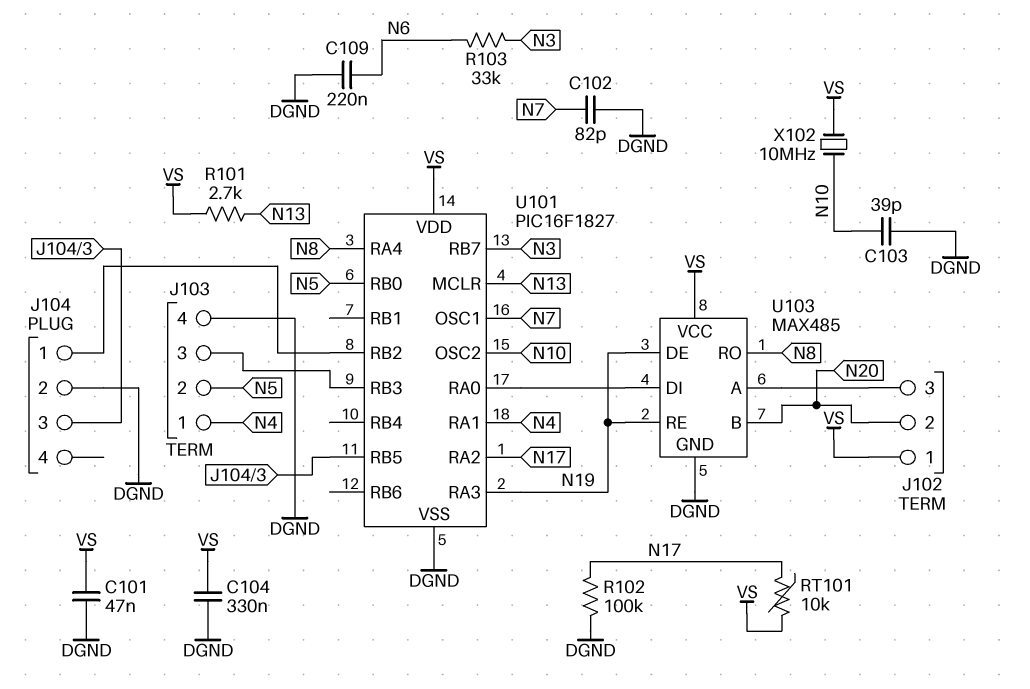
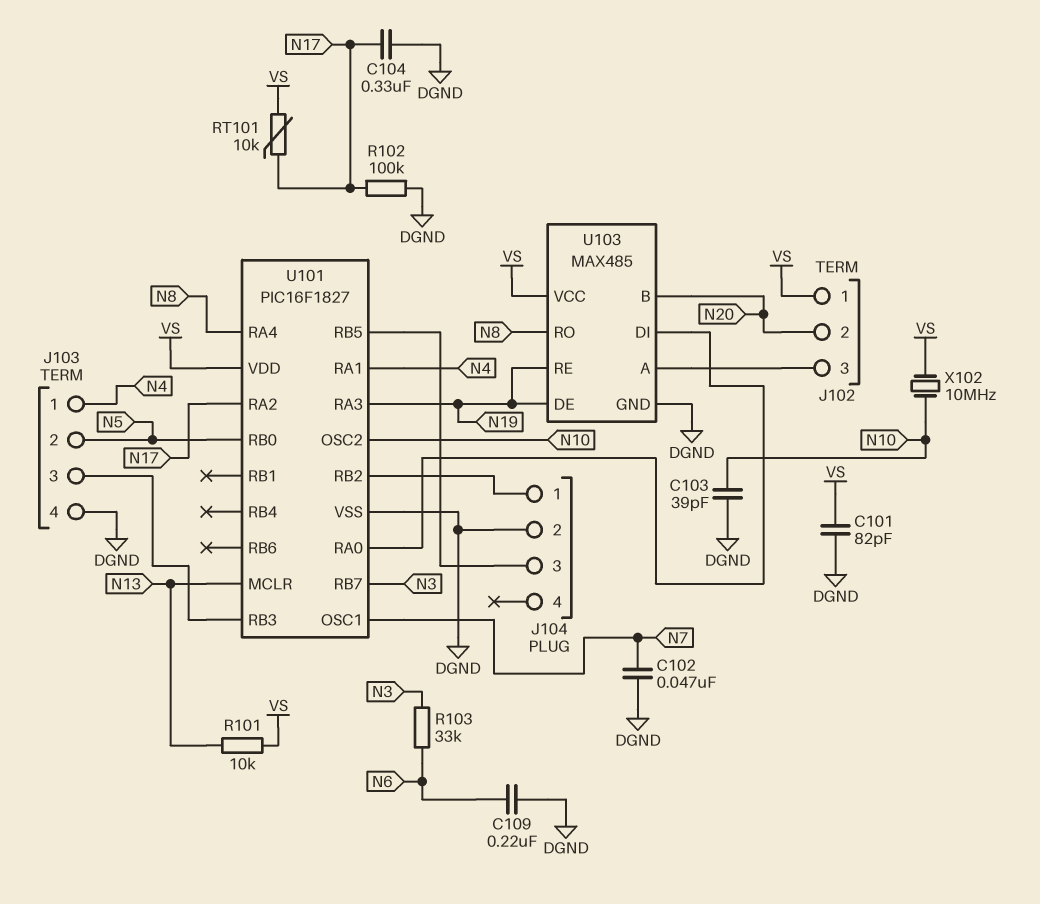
C101: 47nF (DGND, VS) -> 82pF (DGND, VS)
C102: 82pF (DGND, N7) -> 47nF (DGND, N7)
C104: 330nF (DGND, VS) -> 330nF (DGND, N17)
R101: 2.7k (N13, VS) -> 10k (N13, VS)

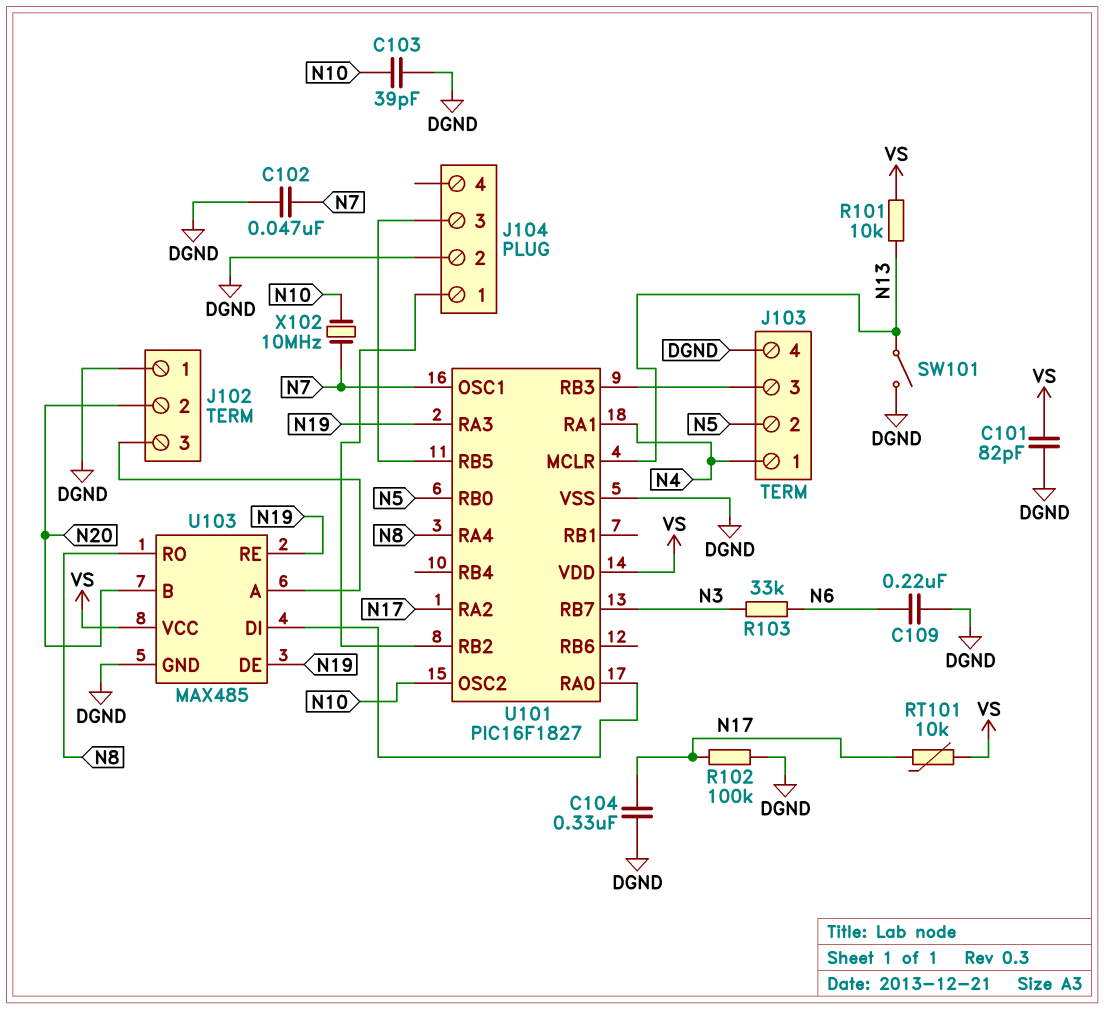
J102 pin 1: VS -> DGND
SW101: none -> switch (DGND, N13)
X102: 10MHz (N10, VS) -> 10MHz (N7, N10)

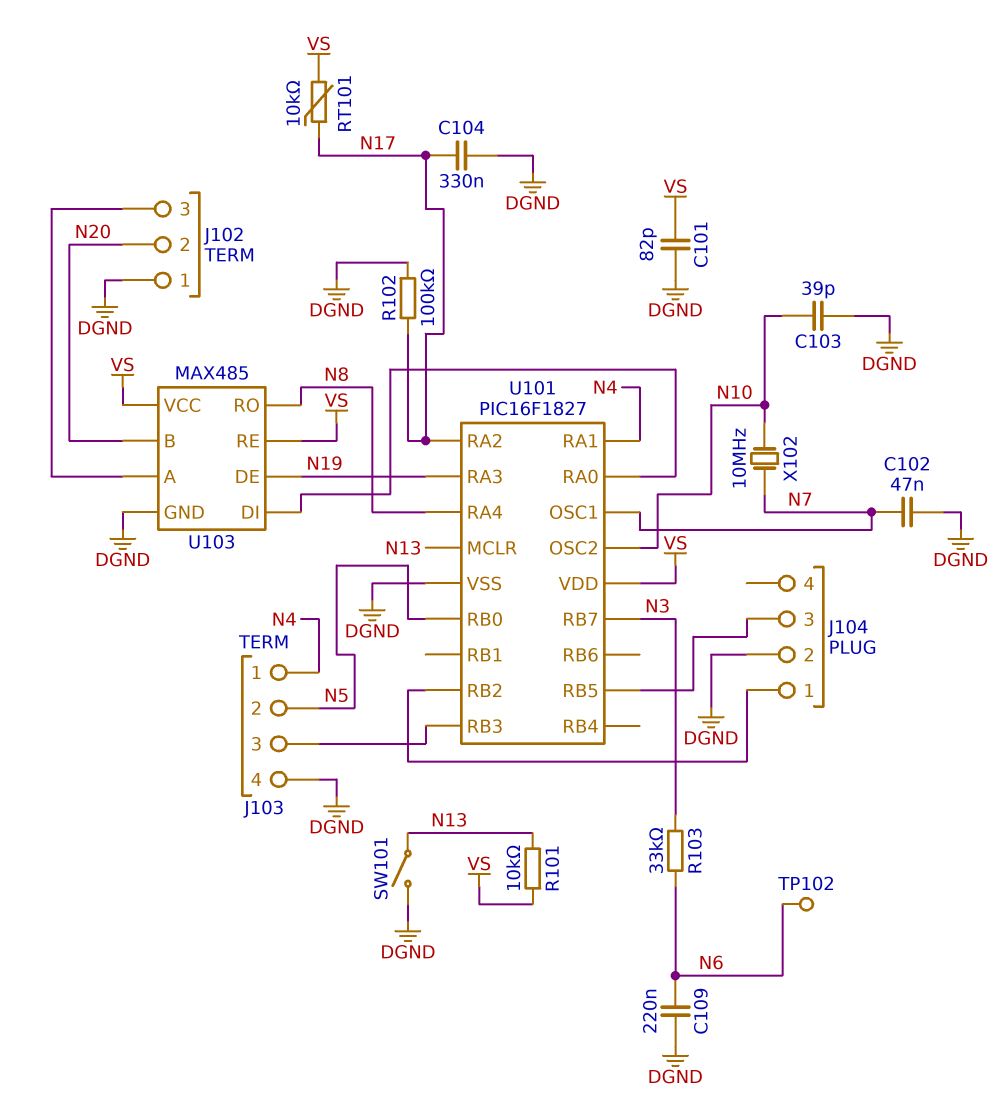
TP102: none -> test point (N6)
U103 pin RE: N19 -> VS

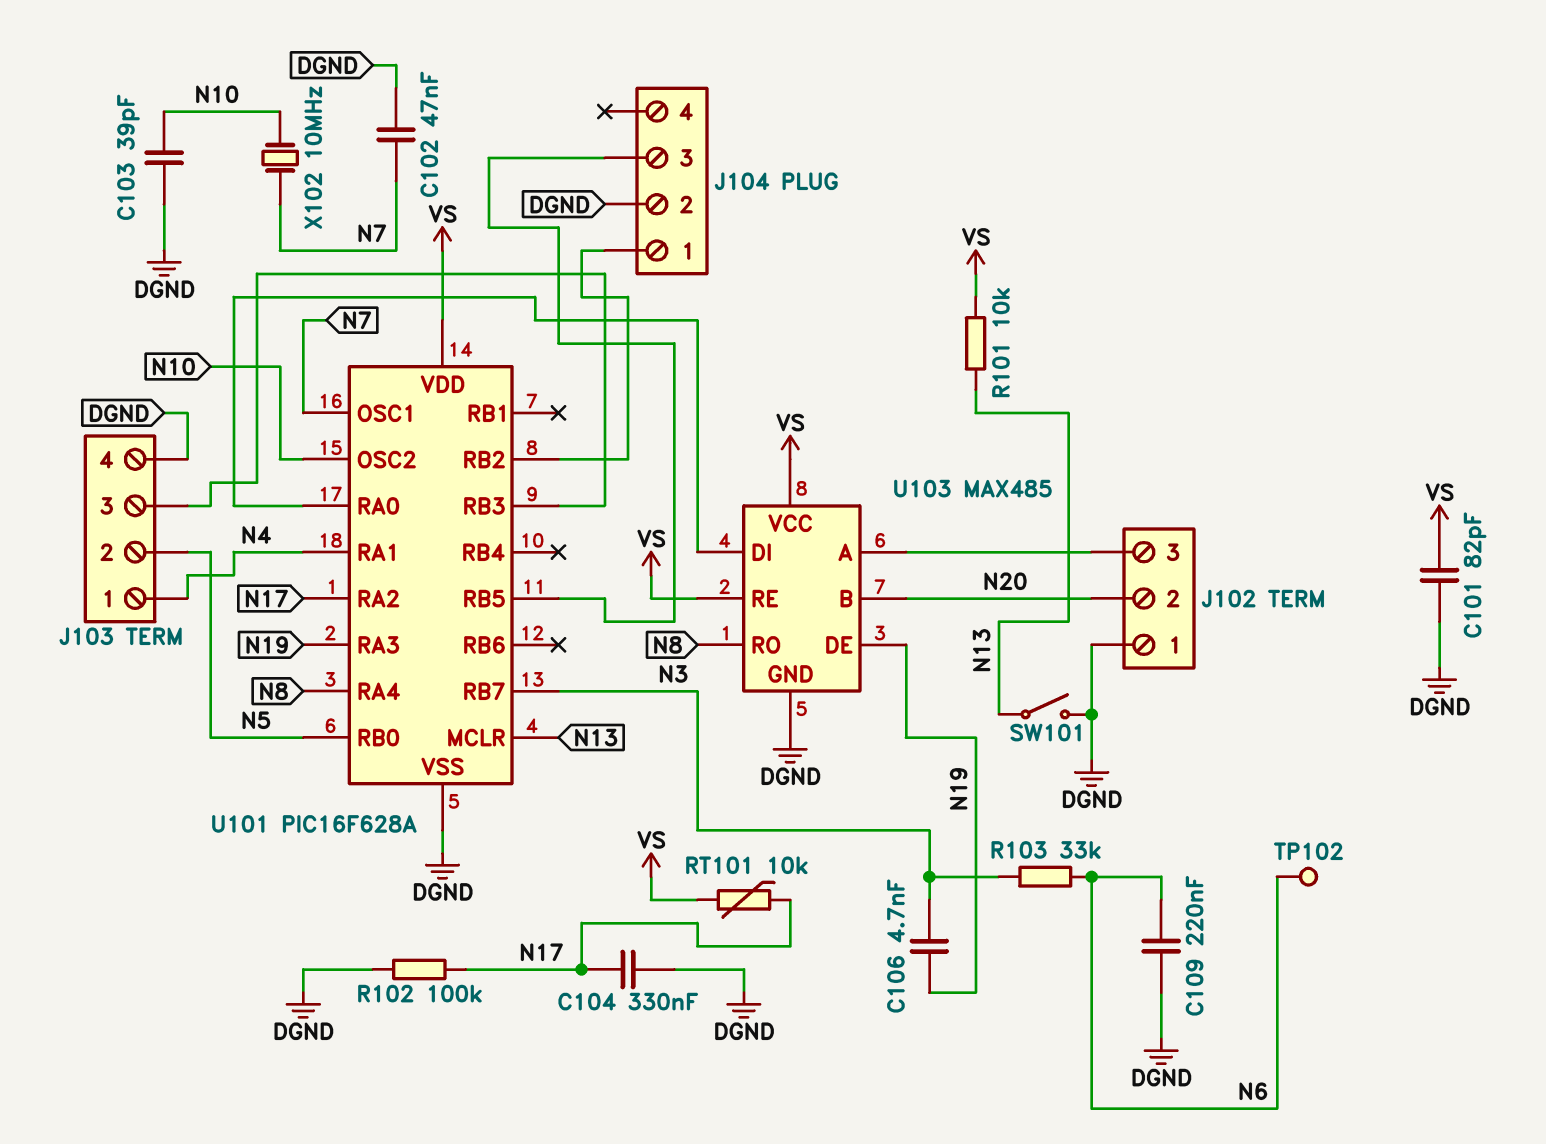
C106: none -> 4.7nF (N3, N19)
U101: PIC16F1827 -> PIC16F628A

